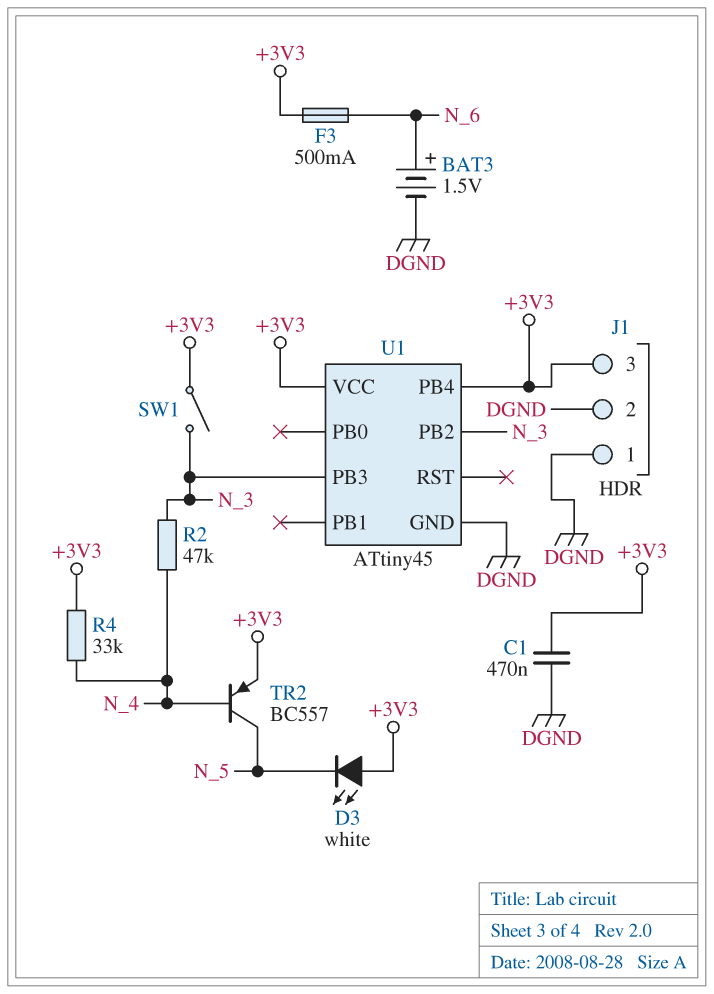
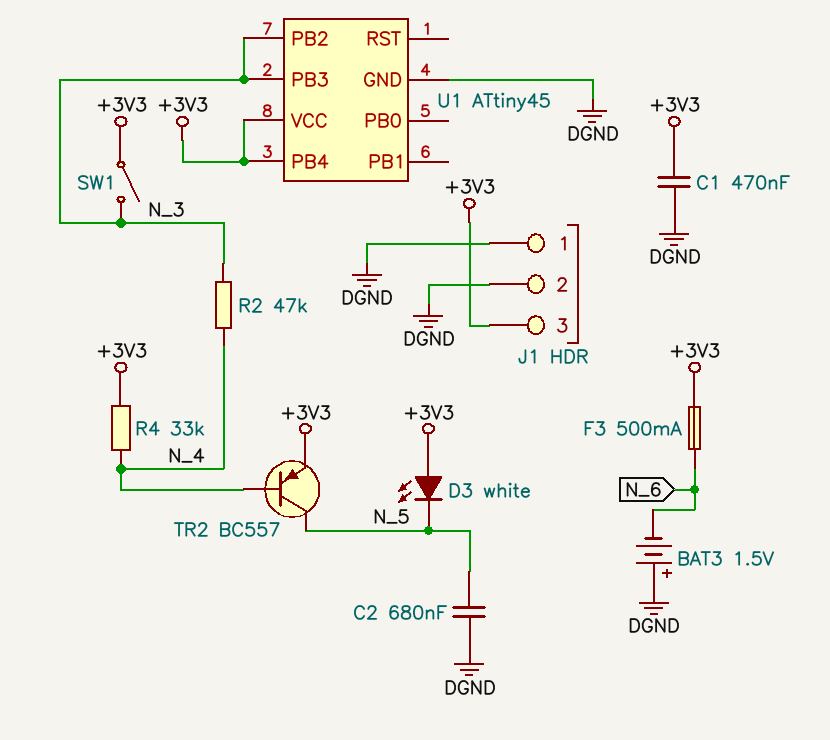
BAT3: 1.5V (plus N_6, minus DGND) -> 1.5V (plus DGND, minus N_6)
C2: none -> 680nF (DGND, N_5)

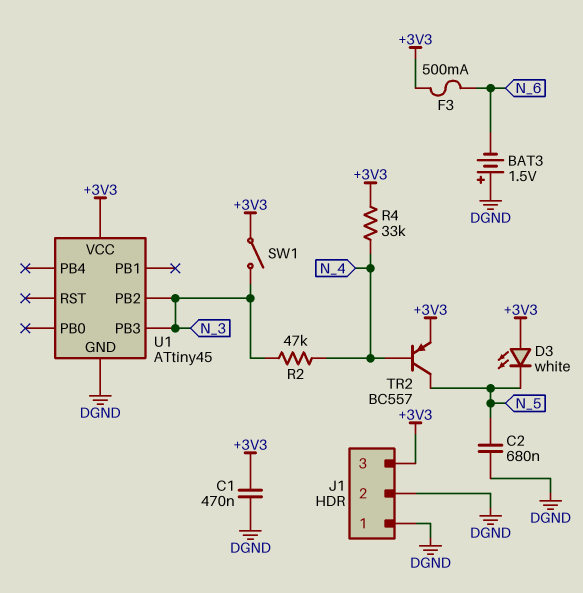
U1 pin PB4: +3V3 -> none

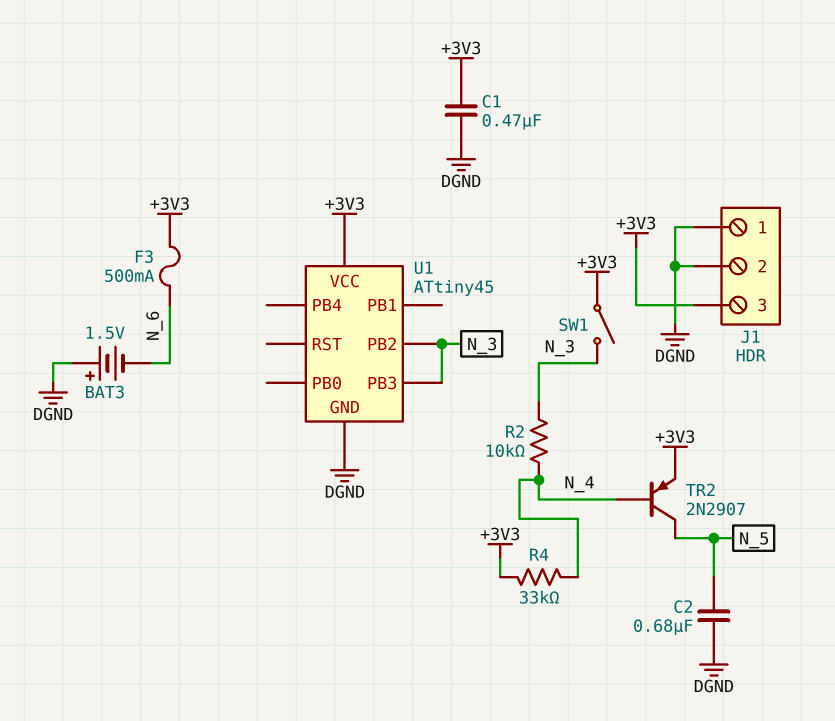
D3: LED white (A +3V3, K N_5) -> none
R2: 47k (N_3, N_4) -> 10k (N_3, N_4)
TR2: PNP BC557 (B N_4, C N_5, E +3V3) -> PNP 2N2907 (B N_4, C N_5, E +3V3)

